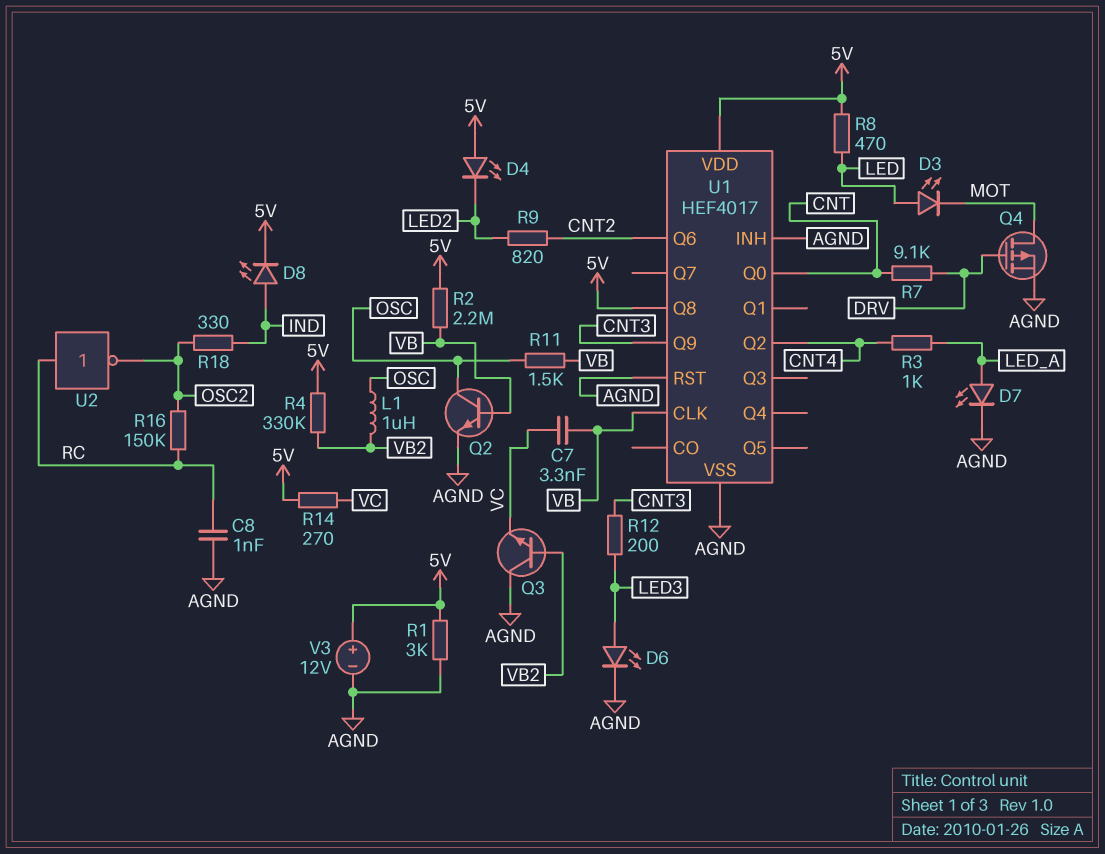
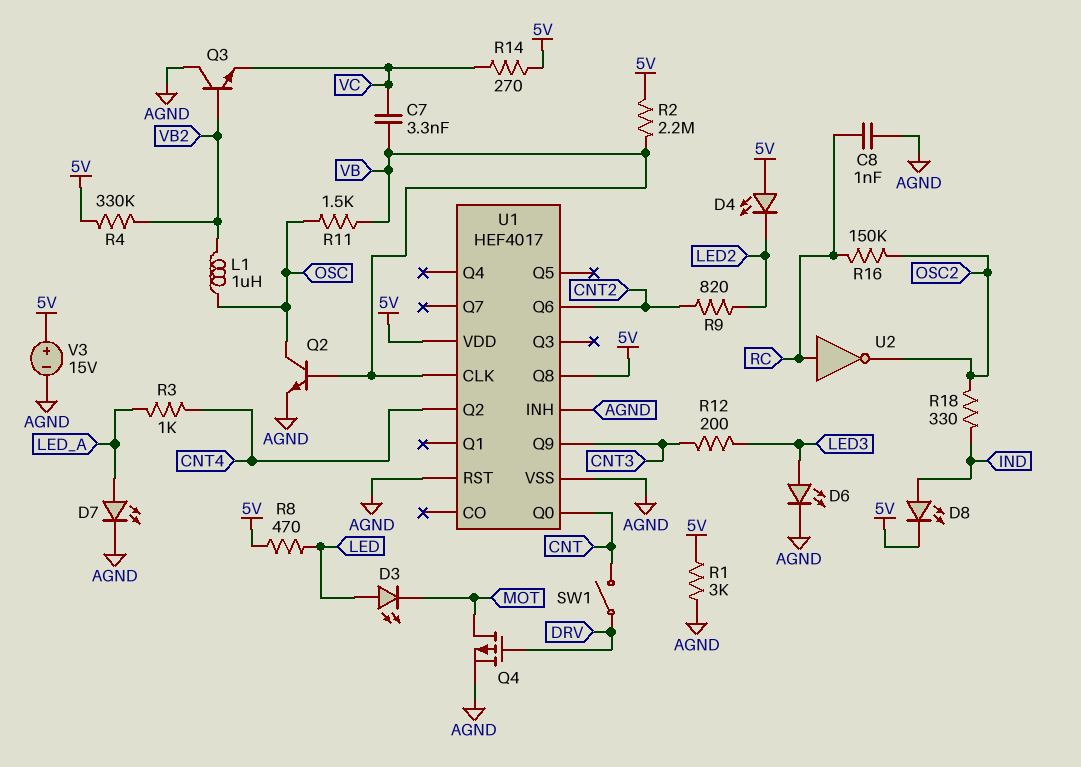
R7: 9.1k (CNT, DRV) -> none
SW1: none -> switch (CNT, DRV)
V3: 12V (plus 5V, minus AGND) -> 15V (plus 5V, minus AGND)

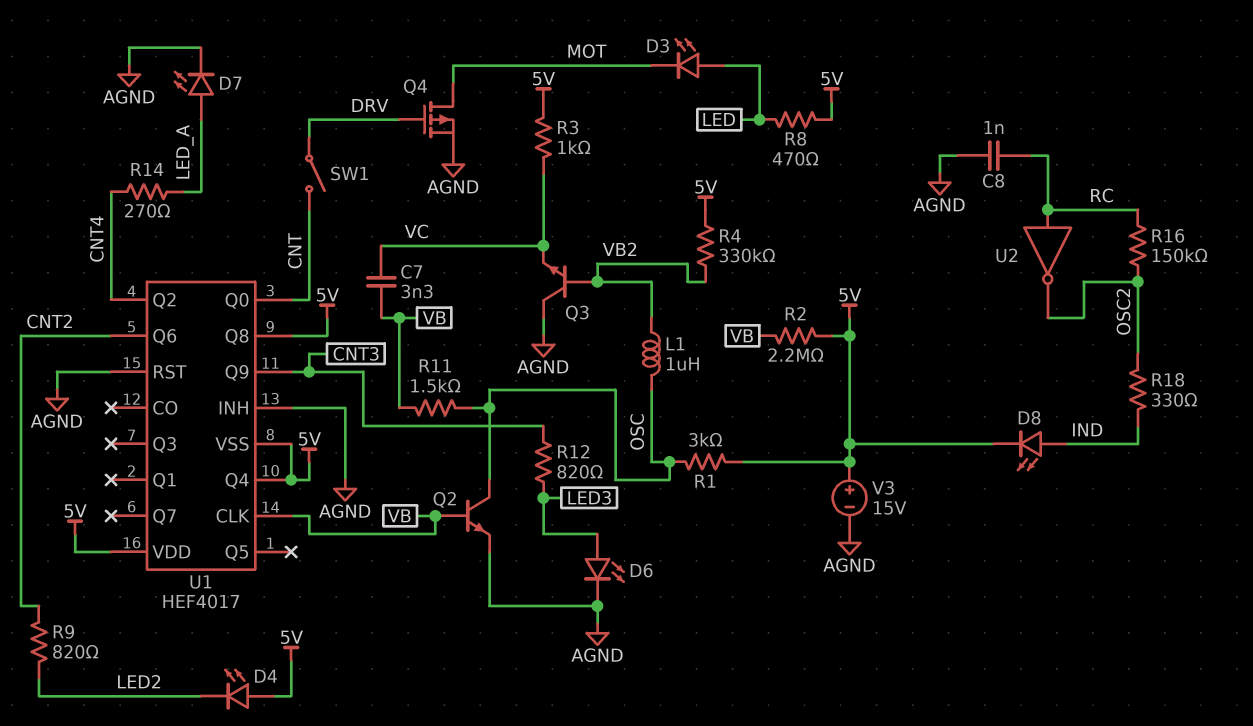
R1: 3k (5V, AGND) -> 3k (5V, OSC)
R3: 1k (CNT4, LED_A) -> 1k (5V, VC)
R12: 200 (CNT3, LED3) -> 820 (CNT3, LED3)
R14: 270 (5V, VC) -> 270 (CNT4, LED_A)
U1 pin Q4: none -> 5V
U1 pin VSS: AGND -> 5V

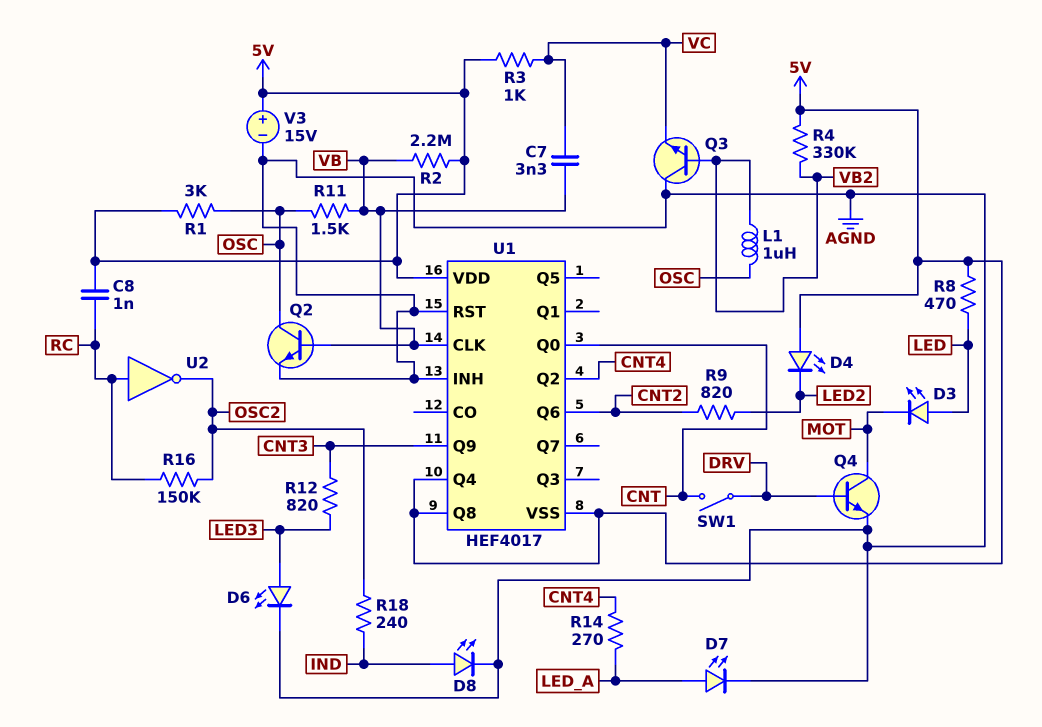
C8: 1nF (AGND, RC) -> 1nF (5V, RC)
D8: LED (A IND, K 5V) -> LED (A IND, K AGND)
Q4: PMOS (G DRV, D MOT, S AGND) -> NPN (B DRV, C MOT, E AGND)
R18: 330 (IND, OSC2) -> 240 (IND, OSC2)

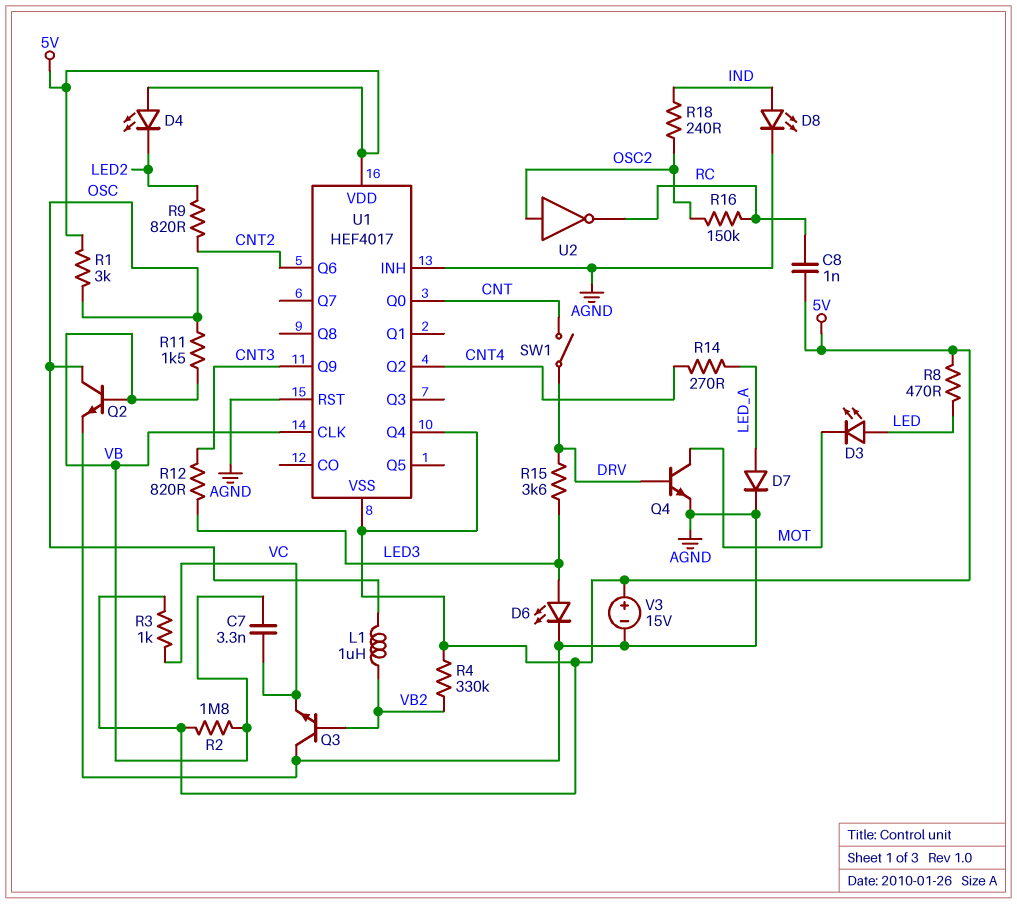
D7: LED (A LED_A, K AGND) -> diode (A LED_A, K AGND)
R2: 2.2M (5V, VB) -> 1.8M (5V, VB)
R15: none -> 3.6k (DRV, LED3)
U1 pin Q8: 5V -> none
U2: NOT (in RC, out OSC2) -> NOT (in OSC2, out RC)

